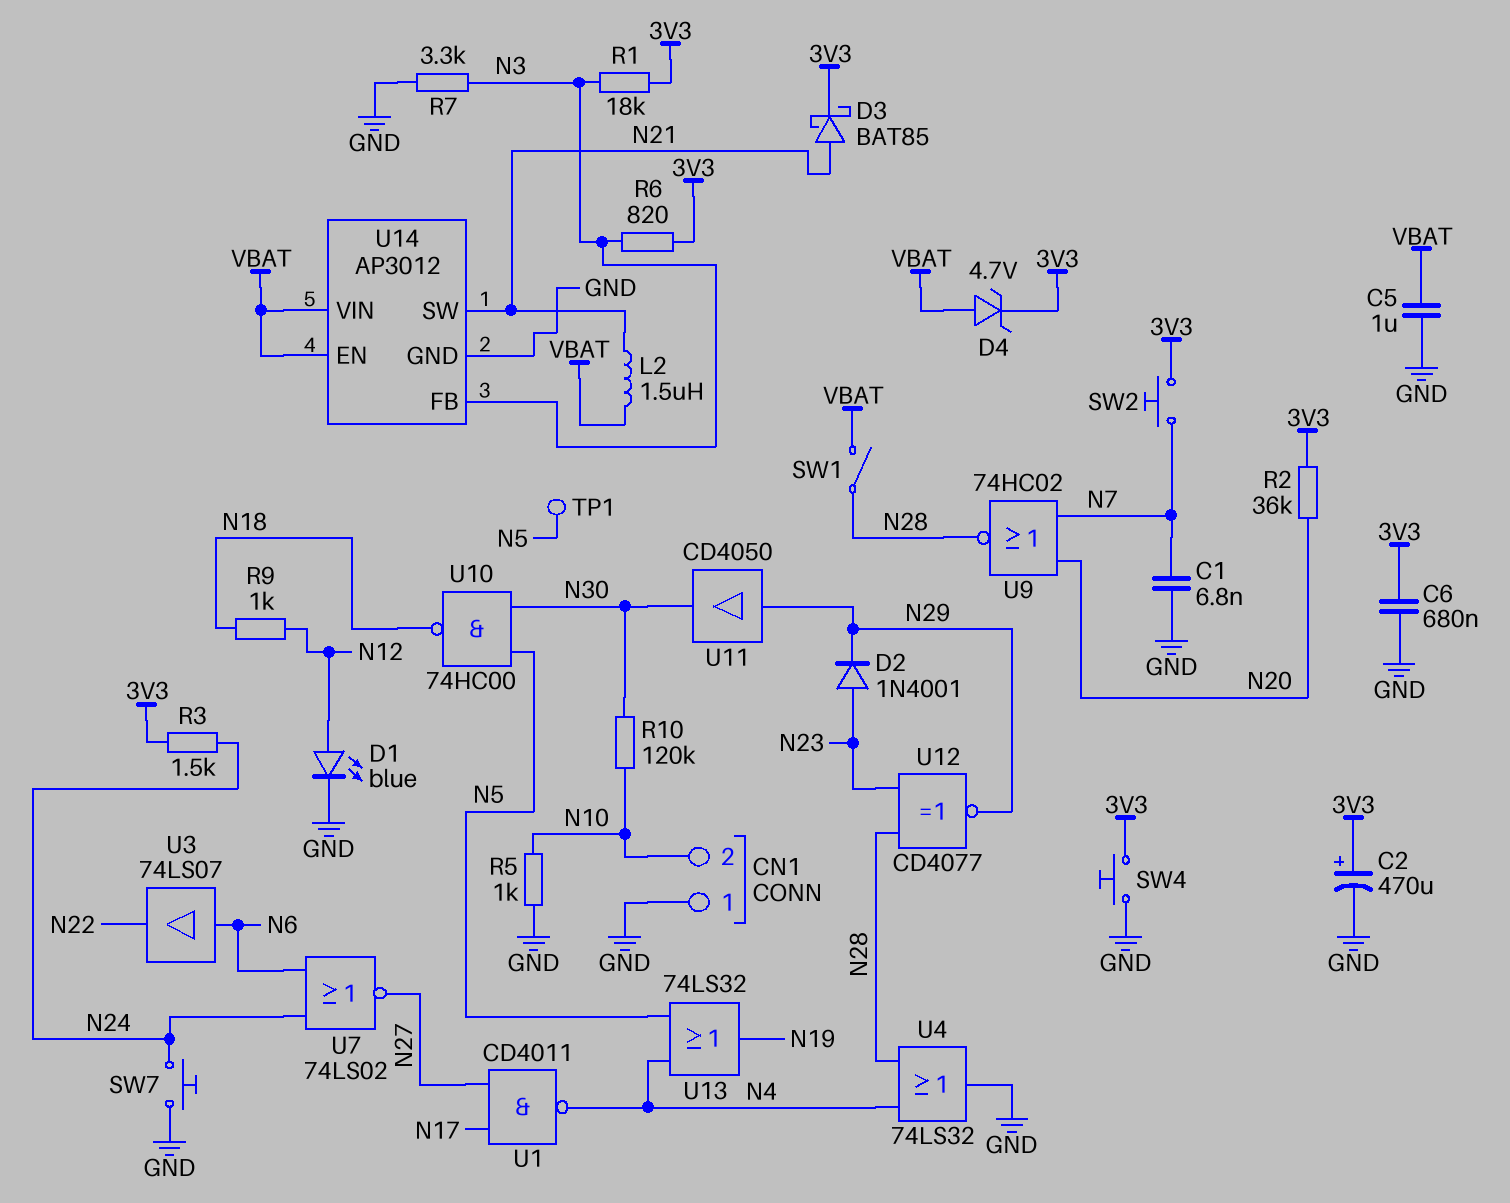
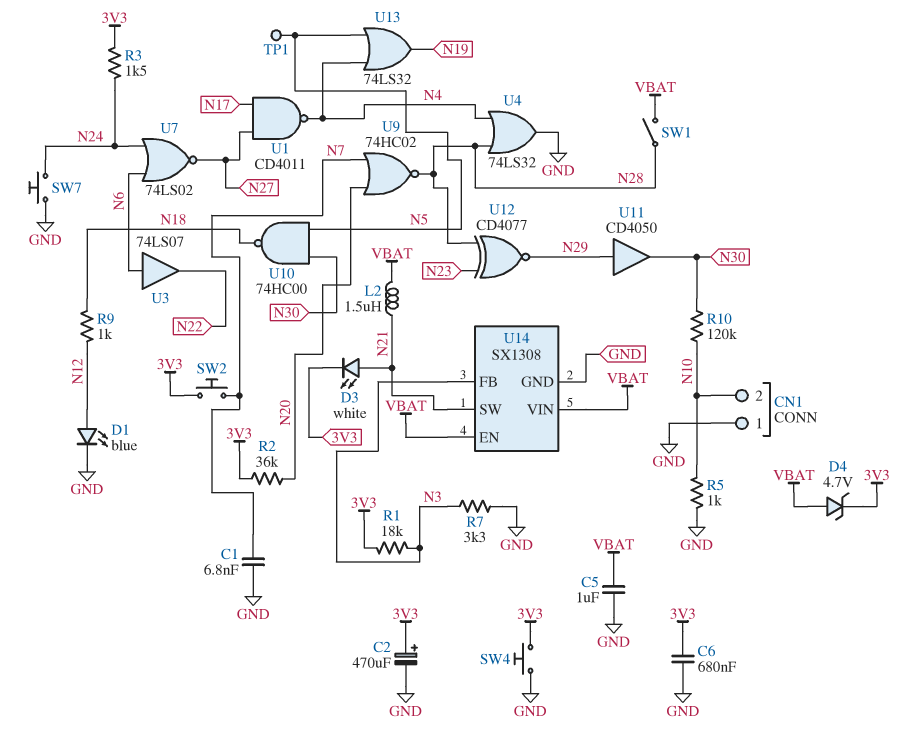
D2: diode 1N4001 (A N23, K N29) -> none
D3: schottky BAT85 (A N21, K 3V3) -> LED white (A N21, K 3V3)
R6: 820 (3V3, N3) -> none
U14: AP3012 -> SX1308

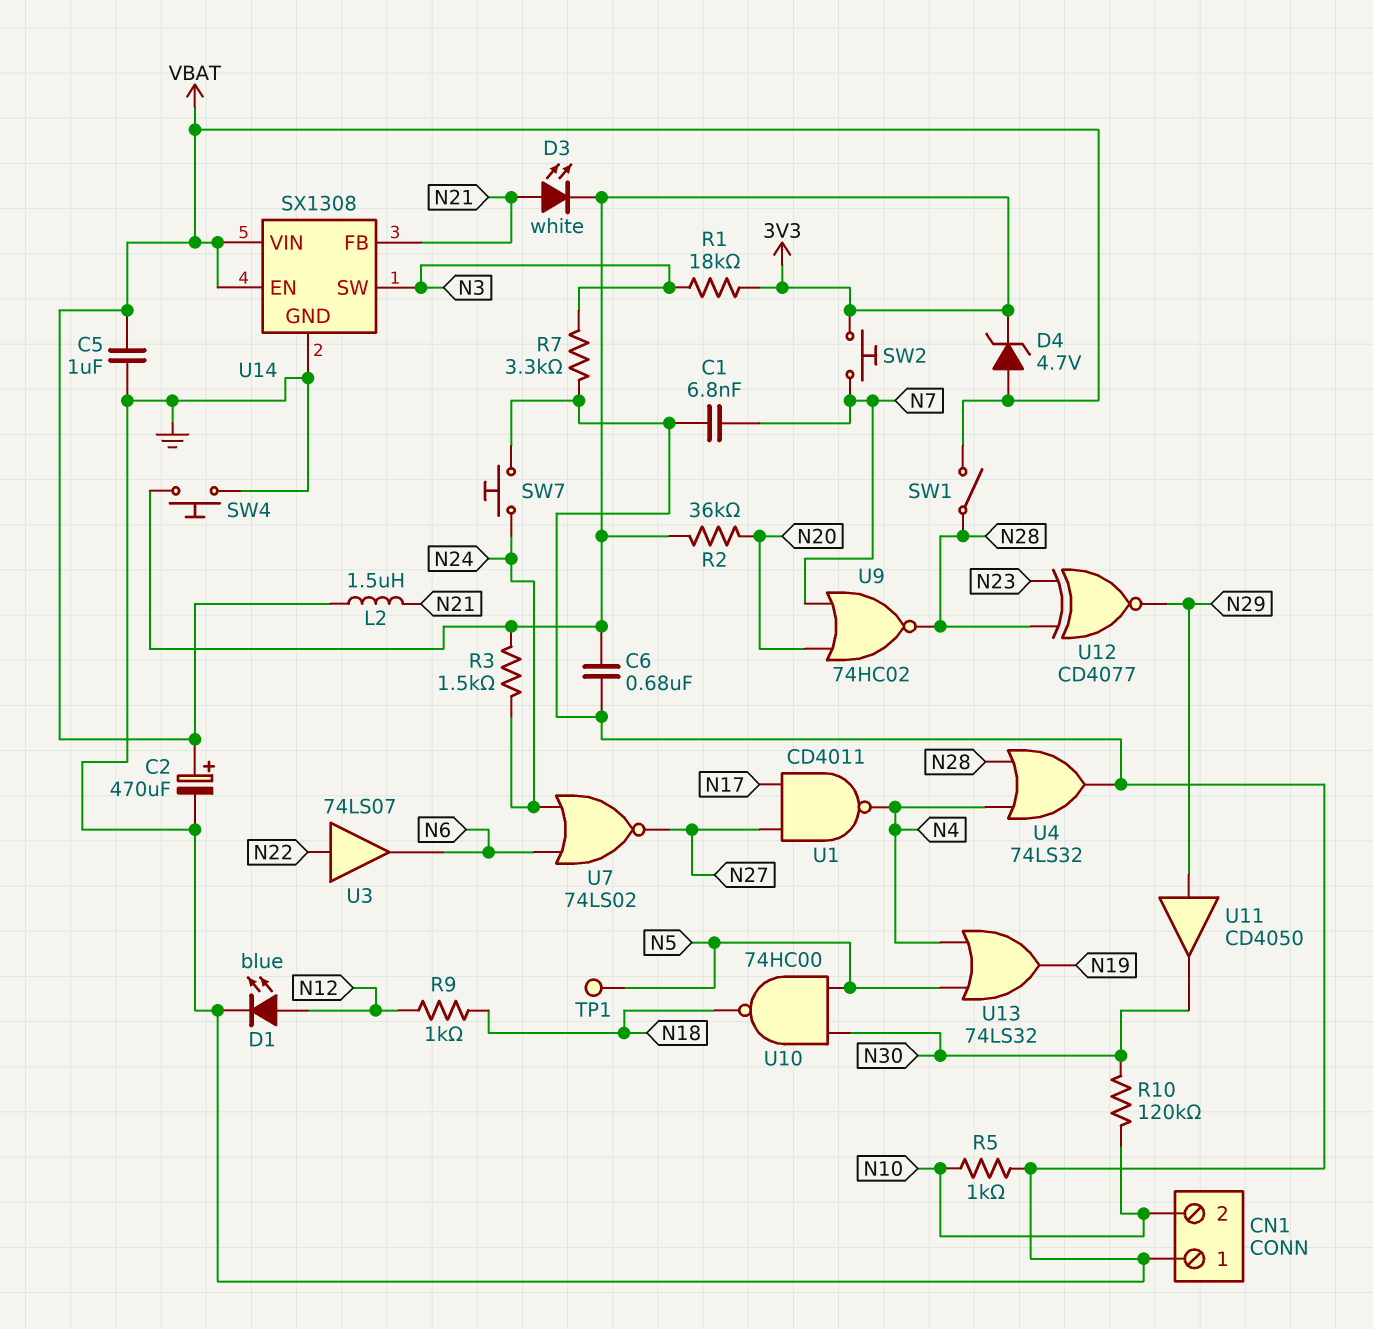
C2: 470uF (plus 3V3, minus GND) -> 470uF (plus VBAT, minus GND)
U3: buffer 74LS07 (in N6, out N22) -> buffer 74LS07 (in N22, out N6)
U14 pin FB: N3 -> N21
U14 pin SW: N21 -> N3

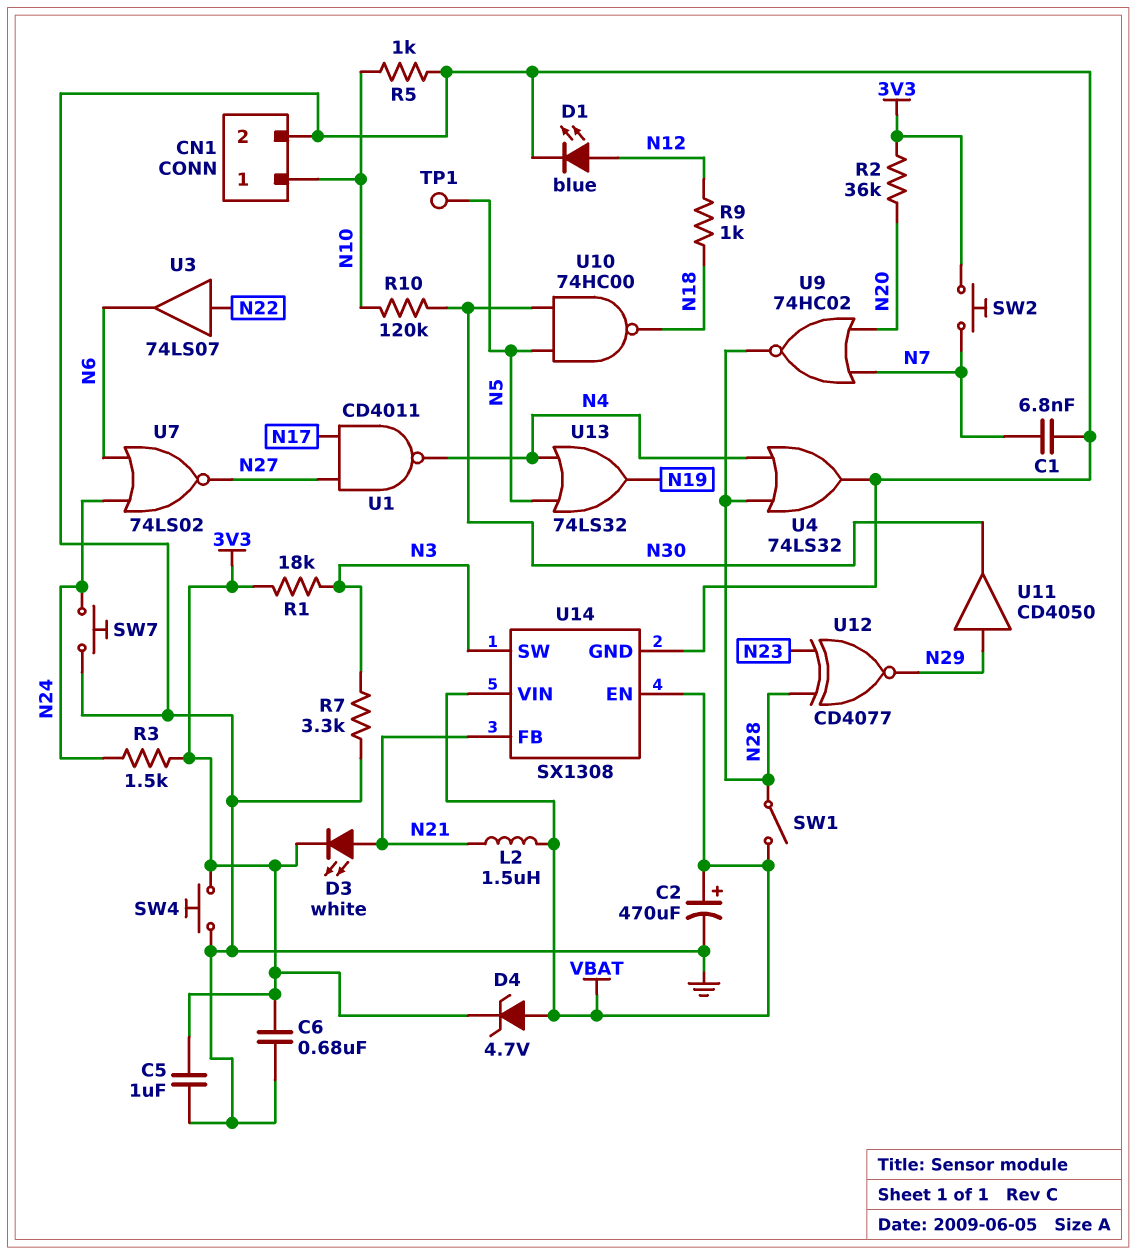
C5: 1uF (GND, VBAT) -> 1uF (3V3, GND)
CN1 pin 1: GND -> N10
CN1 pin 2: N10 -> GND

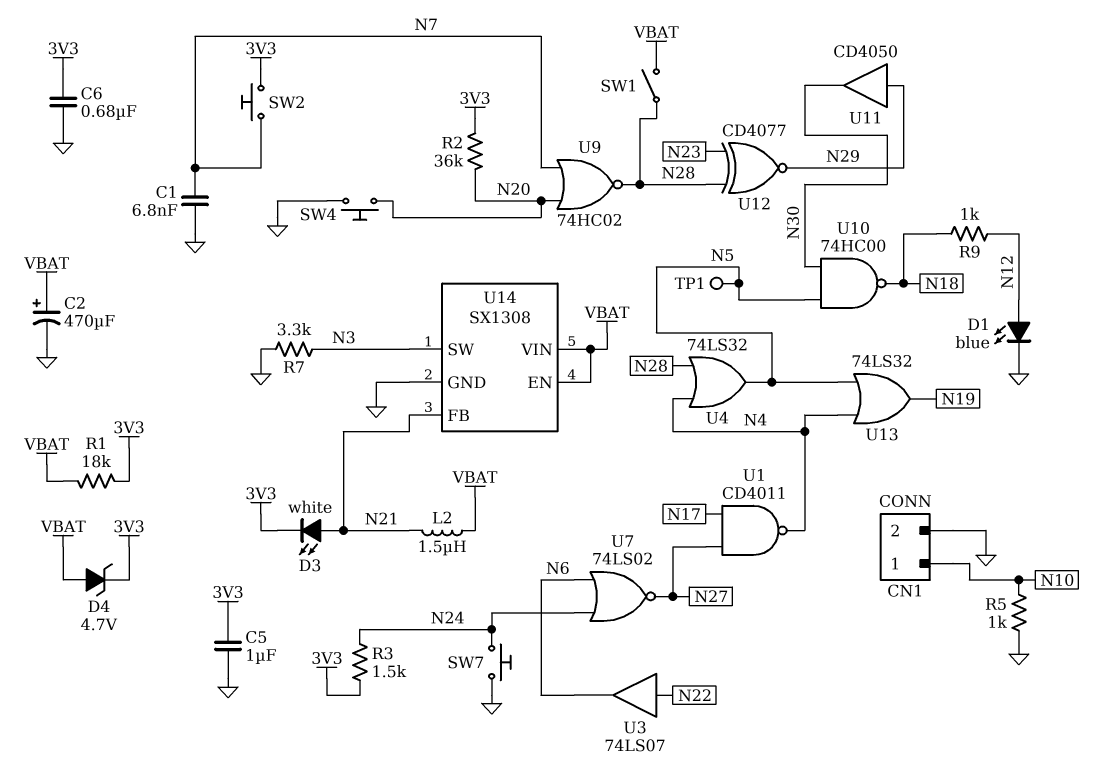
R1: 18k (3V3, N3) -> 18k (3V3, VBAT)
R10: 120k (N10, N30) -> none
SW4: button (3V3, GND) -> button (GND, N20)
U4: OR 74LS32 (in N4, in N28, out GND) -> OR 74LS32 (in N4, in N28, out N5)

